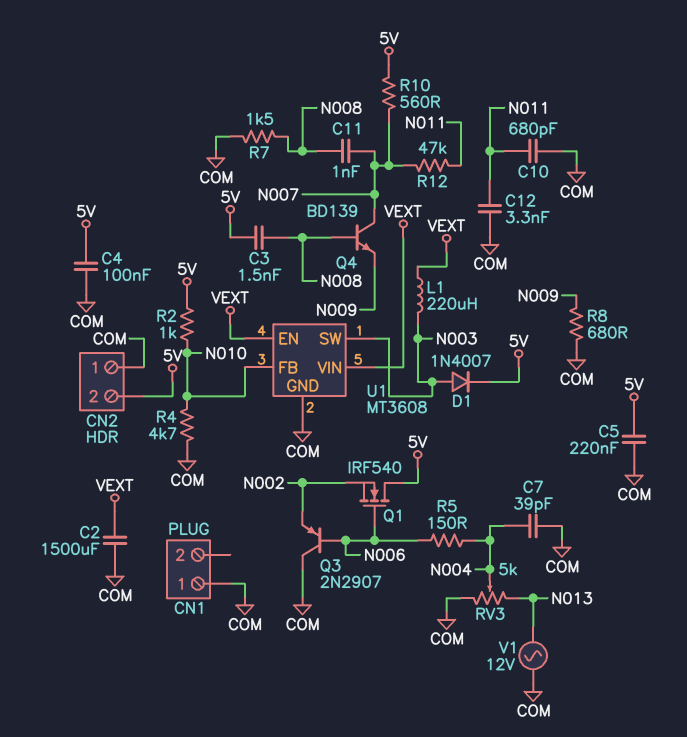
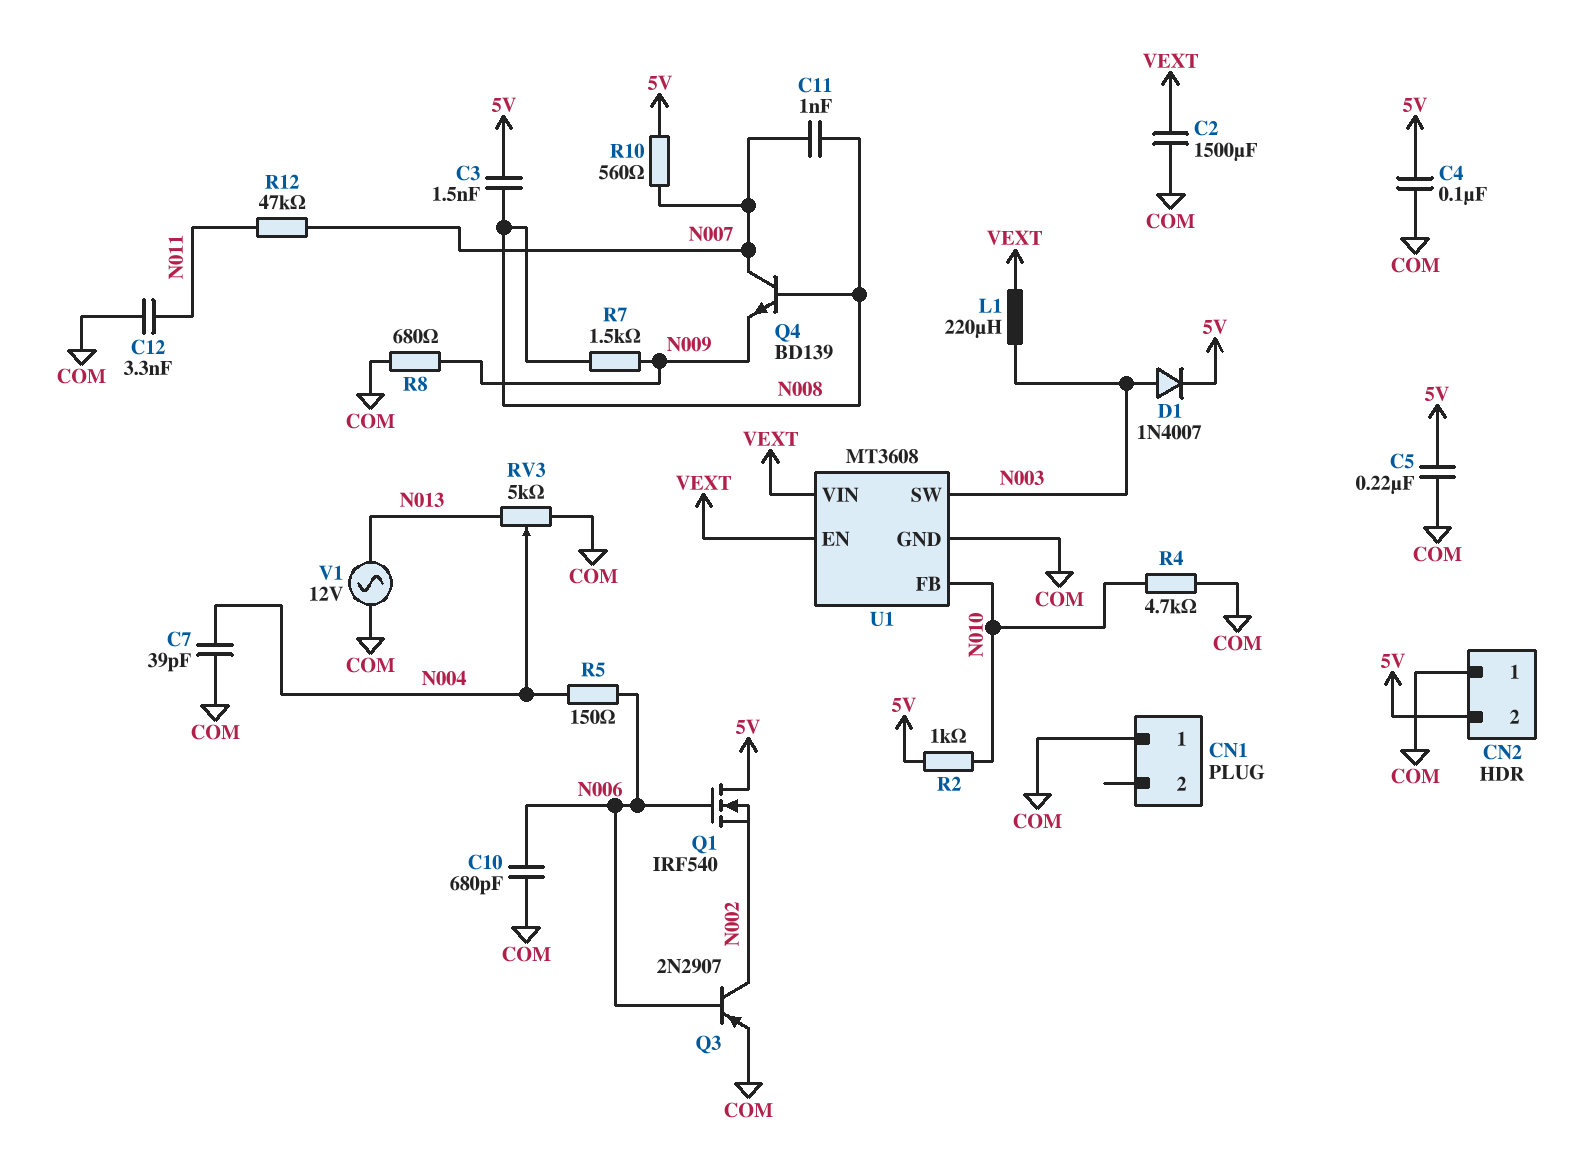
C10: 680pF (COM, N011) -> 680pF (COM, N006)
Q3: PNP 2N2907 (B N006, C COM, E N002) -> PNP 2N2907 (B N006, C N002, E COM)
R7: 1.5k (COM, N008) -> 1.5k (N008, N009)

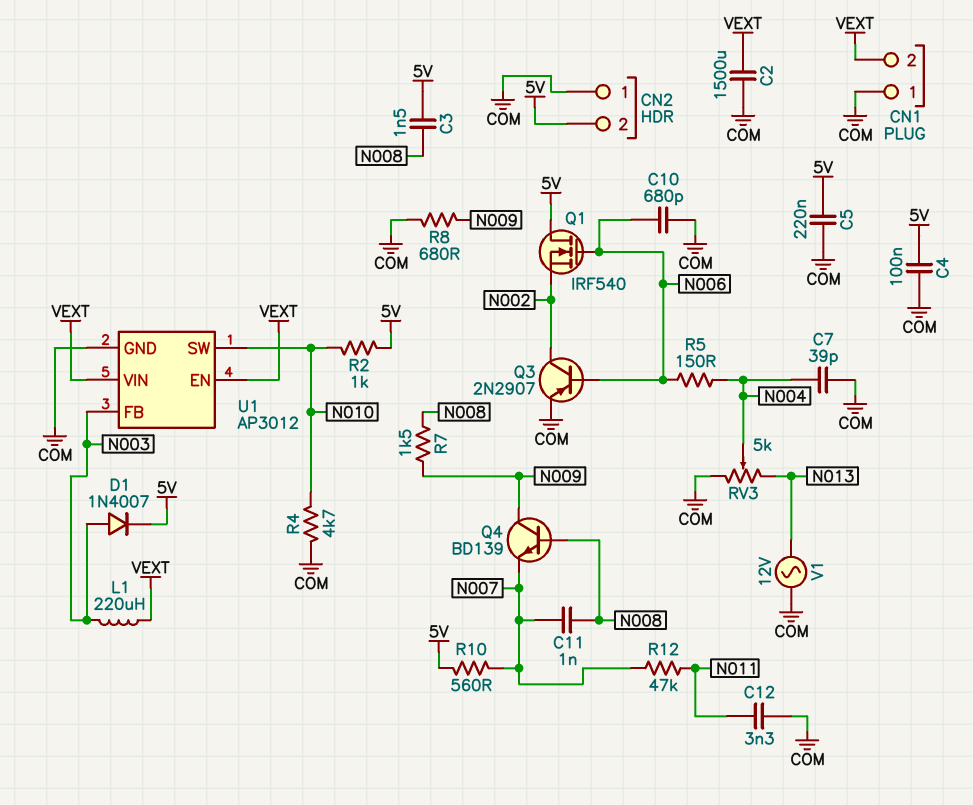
CN1 pin 2: none -> VEXT
Q4: NPN BD139 (B N008, C N007, E N009) -> NPN BD139 (B N008, C N009, E N007)
U1: MT3608 -> AP3012
U1 pin FB: N010 -> N003
U1 pin SW: N003 -> N010

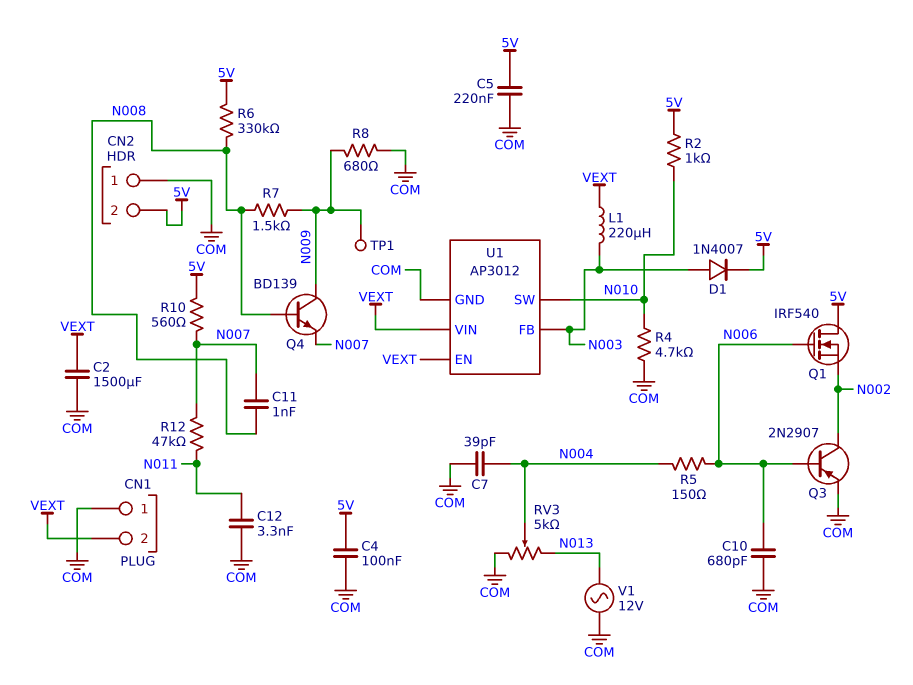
C3: 1.5nF (5V, N008) -> none
R6: none -> 330k (5V, N008)
TP1: none -> test point (N009)

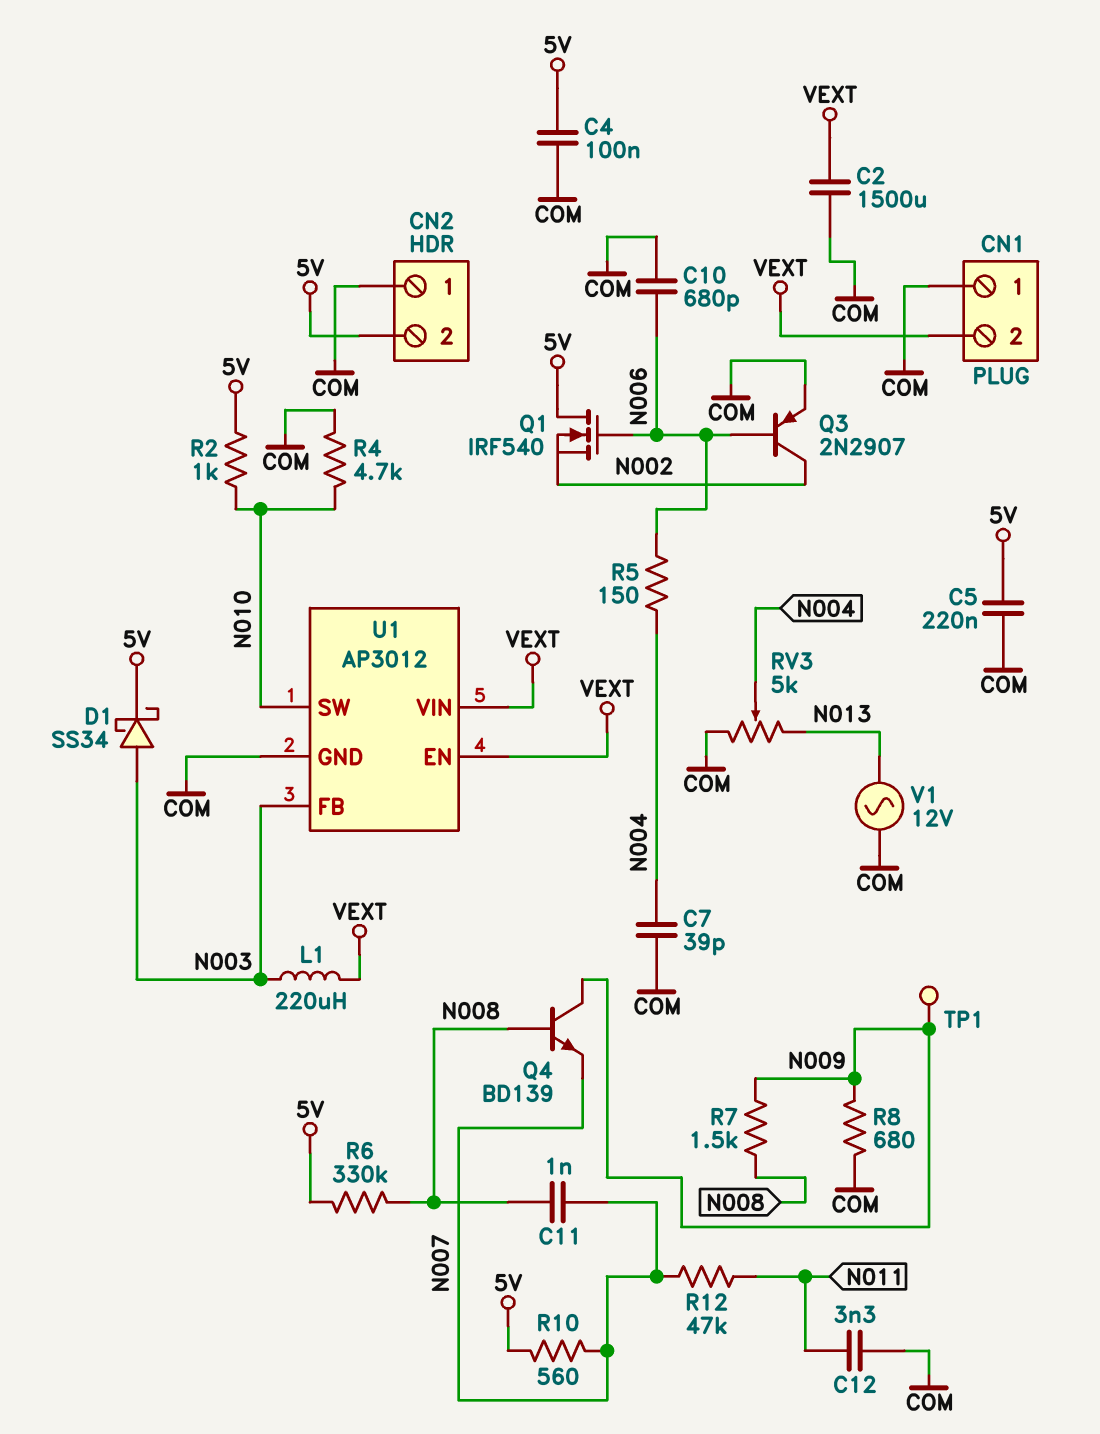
D1: diode 1N4007 (A N003, K 5V) -> schottky SS34 (A N003, K 5V)

